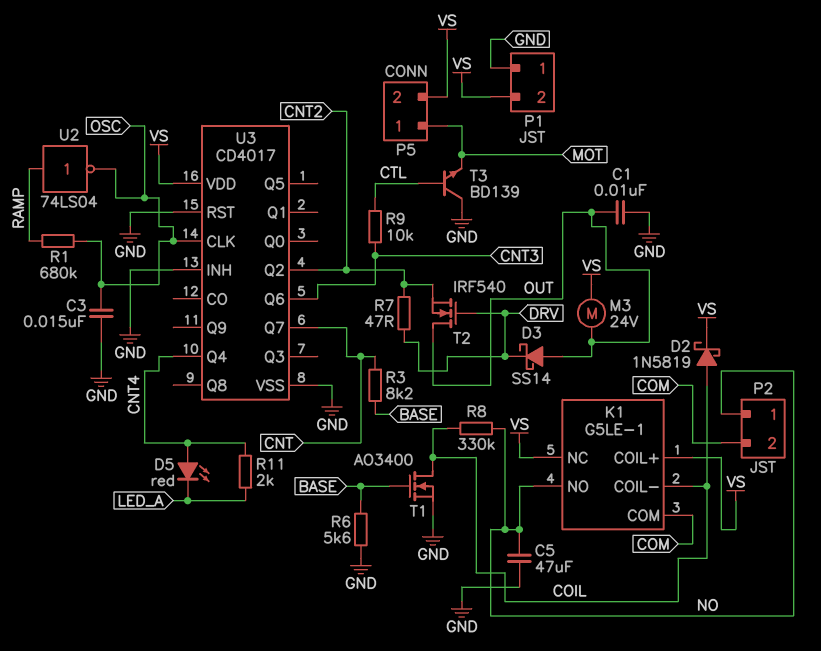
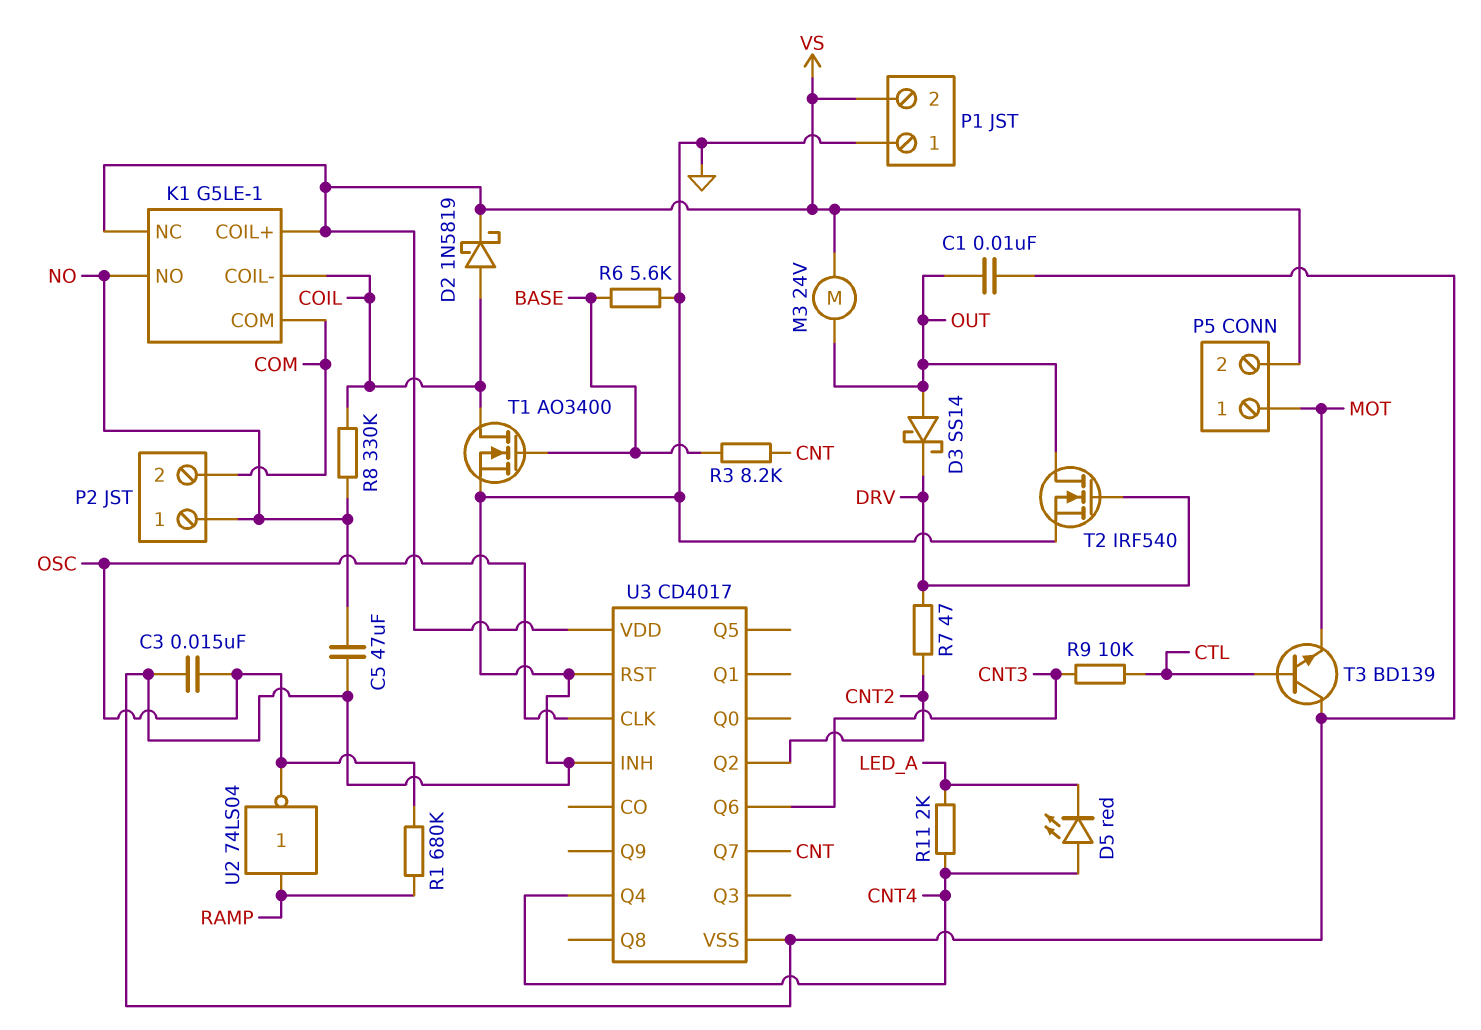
T2: NMOS IRF540 (G DRV, D OUT, S CNT2) -> NMOS IRF540 (G DRV, D OUT, S GND)

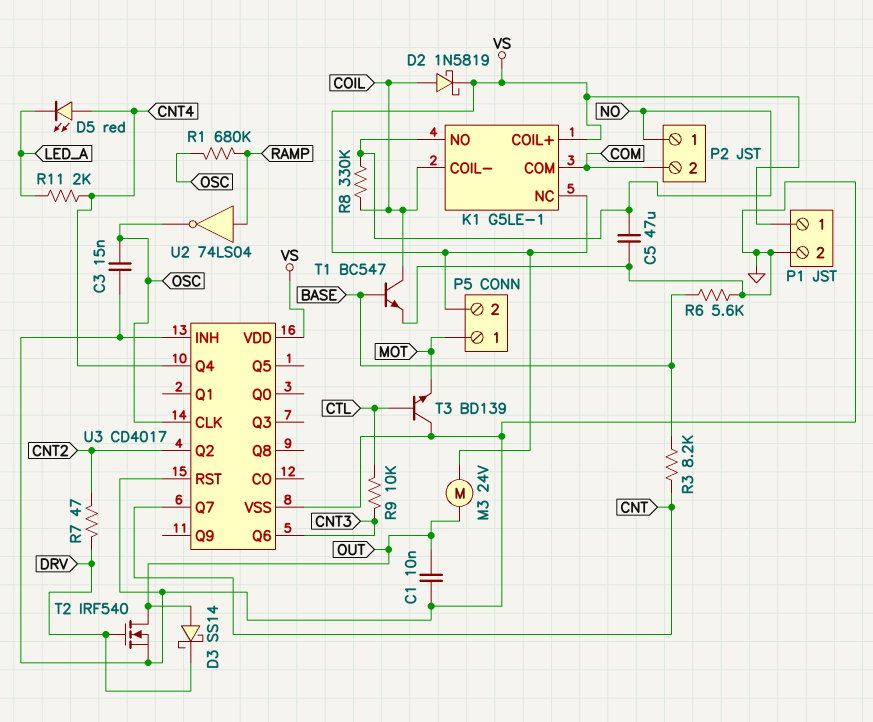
P1 pin 1: GND -> VS
P1 pin 2: VS -> GND
T1: NMOS AO3400 (G BASE, D COIL, S GND) -> NPN BC547 (B BASE, C COIL, E GND)

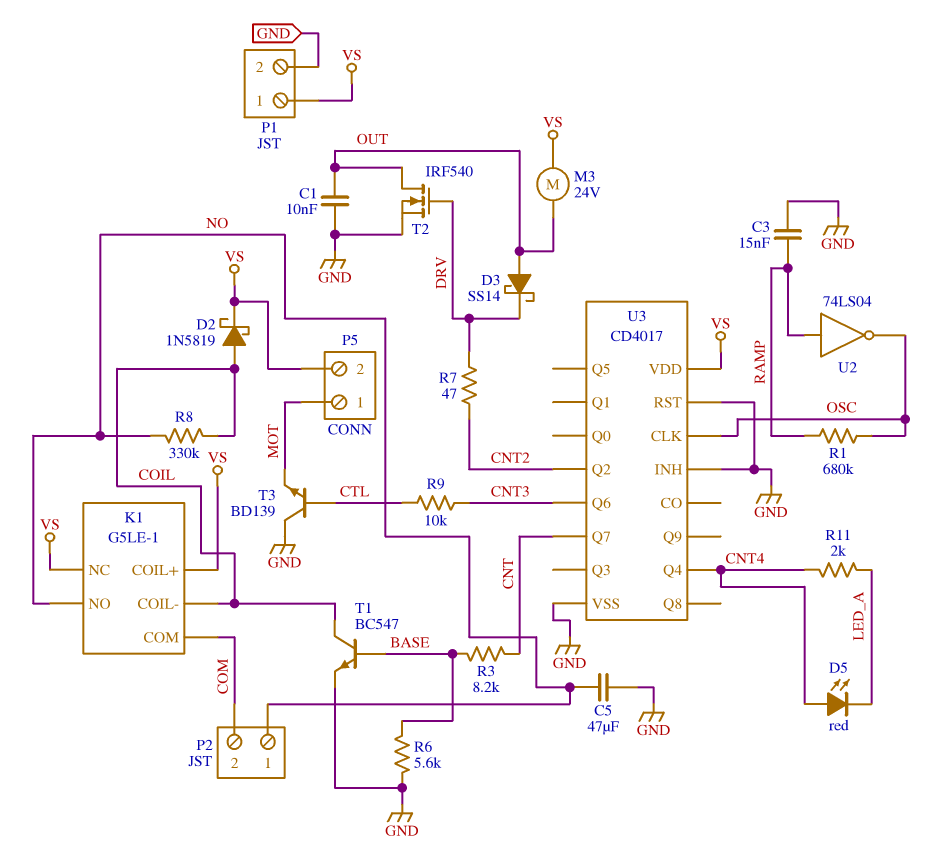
C3: 15nF (GND, OSC) -> 15nF (GND, RAMP)

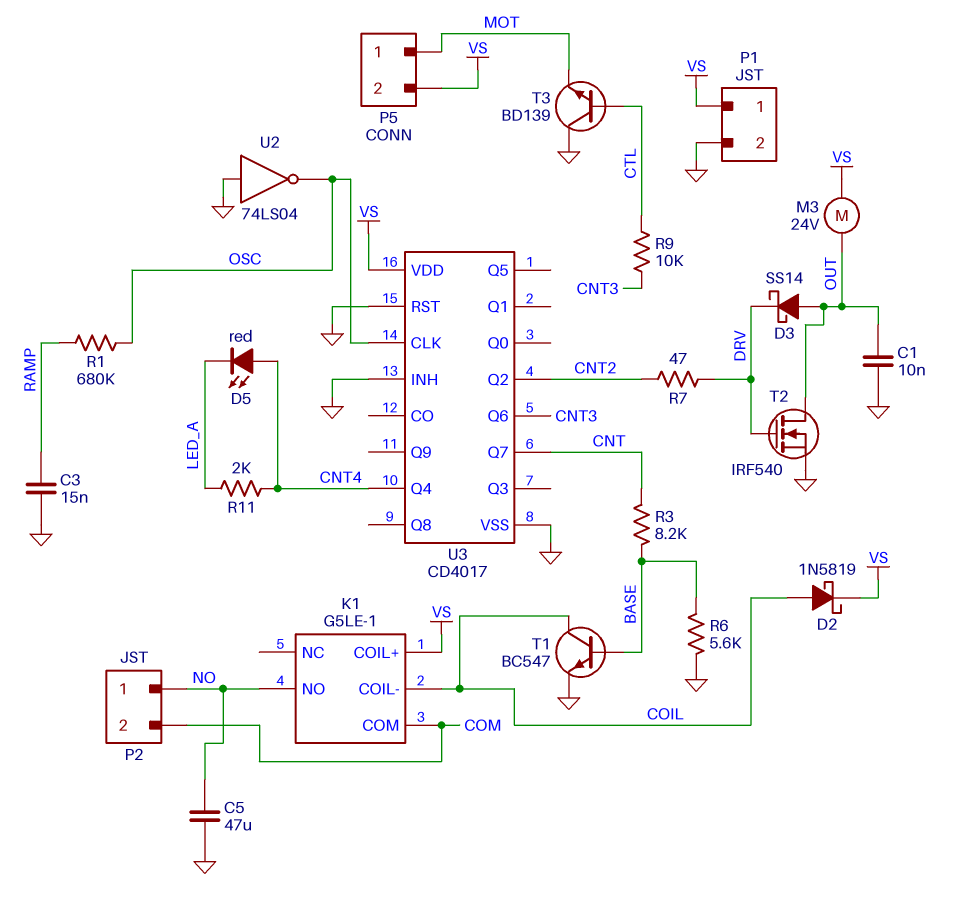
K1 pin NC: VS -> none
R8: 330k (COIL, NO) -> none
U2: NOT 74LS04 (in RAMP, out OSC) -> NOT 74LS04 (in GND, out OSC)

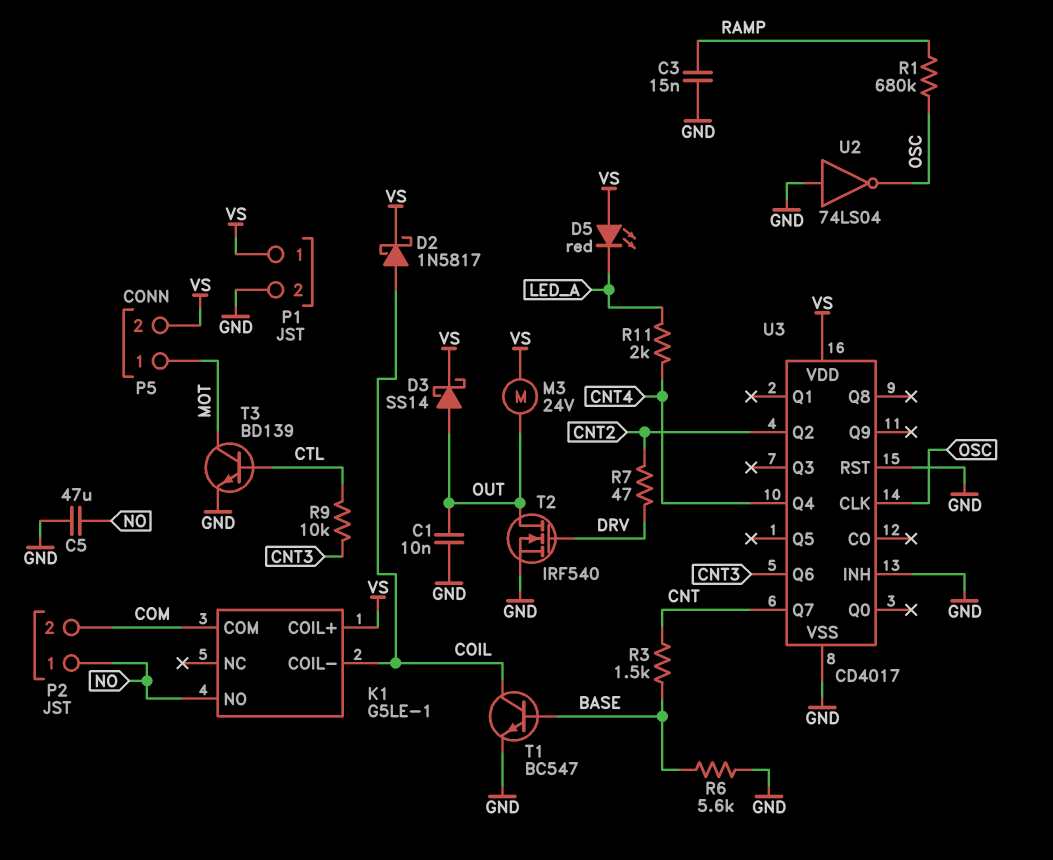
D2: schottky 1N5819 (A COIL, K VS) -> schottky 1N5817 (A COIL, K VS)
D3: schottky SS14 (A OUT, K DRV) -> schottky SS14 (A OUT, K VS)
D5: LED red (A CNT4, K LED_A) -> LED red (A VS, K LED_A)
R3: 8.2k (BASE, CNT) -> 1.5k (BASE, CNT)
T3: NPN BD139 (B CTL, C GND, E MOT) -> NPN BD139 (B CTL, C MOT, E GND)

